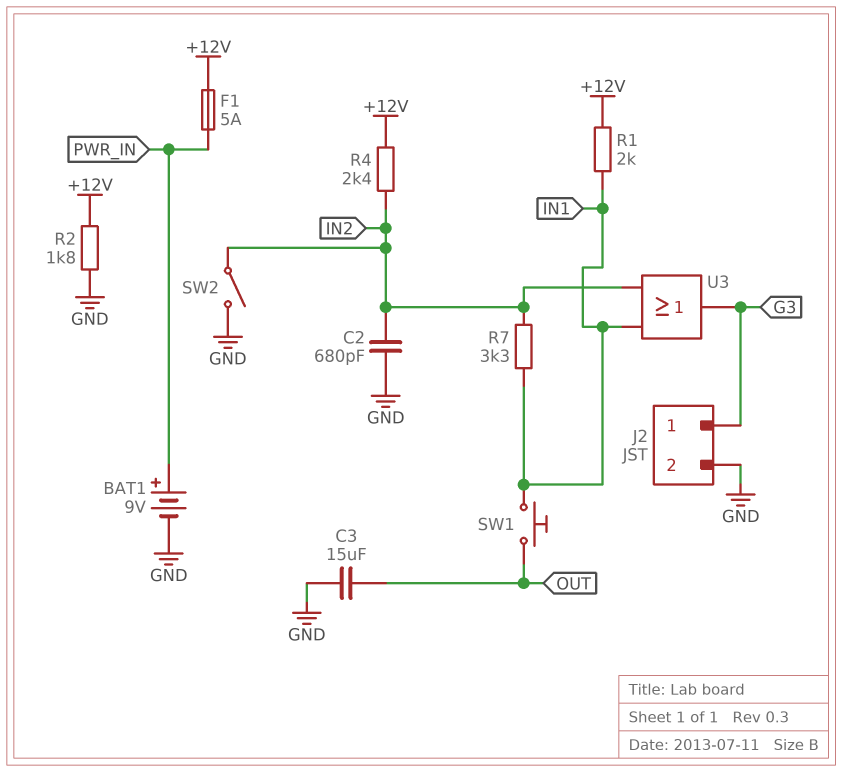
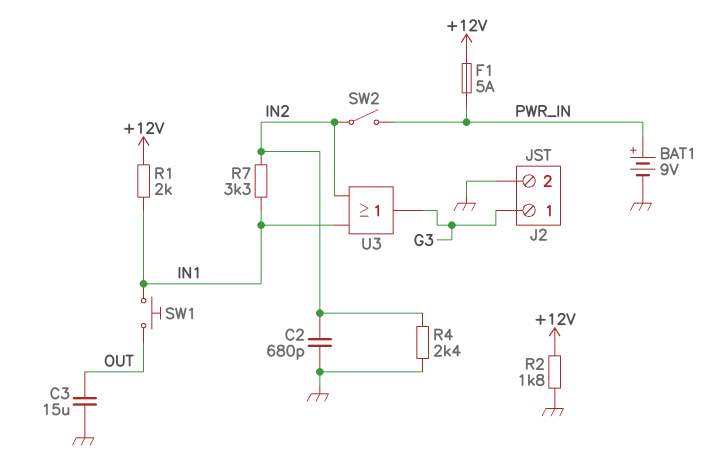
R4: 2.4k (+12V, IN2) -> 2.4k (GND, IN2)
SW2: switch (GND, IN2) -> switch (IN2, PWR_IN)

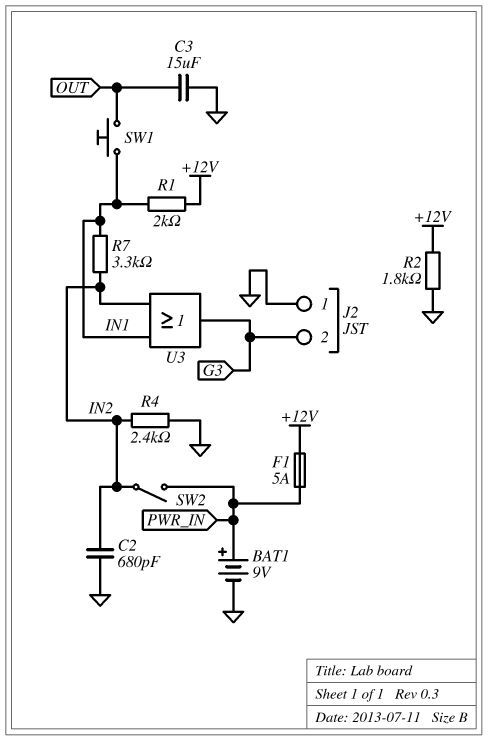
J2 pin 1: G3 -> GND
J2 pin 2: GND -> G3

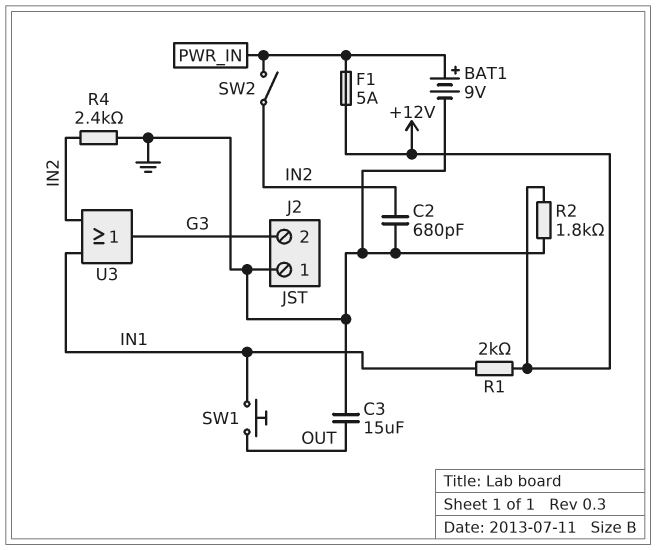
R7: 3.3k (IN1, IN2) -> none

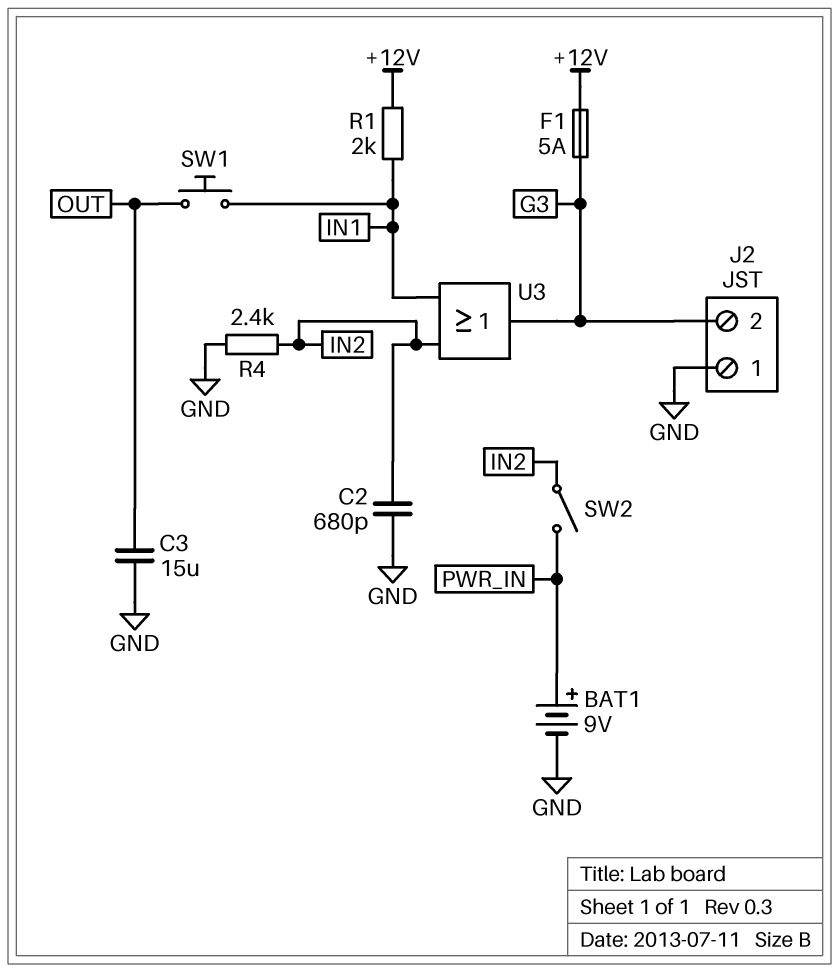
F1: 5A (+12V, PWR_IN) -> 5A (+12V, G3)
R2: 1.8k (+12V, GND) -> none

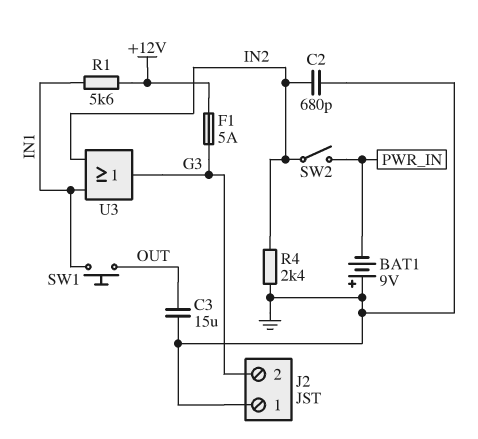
BAT1: 9V (plus PWR_IN, minus GND) -> 9V (plus GND, minus PWR_IN)
R1: 2k (+12V, IN1) -> 5.6k (+12V, IN1)

